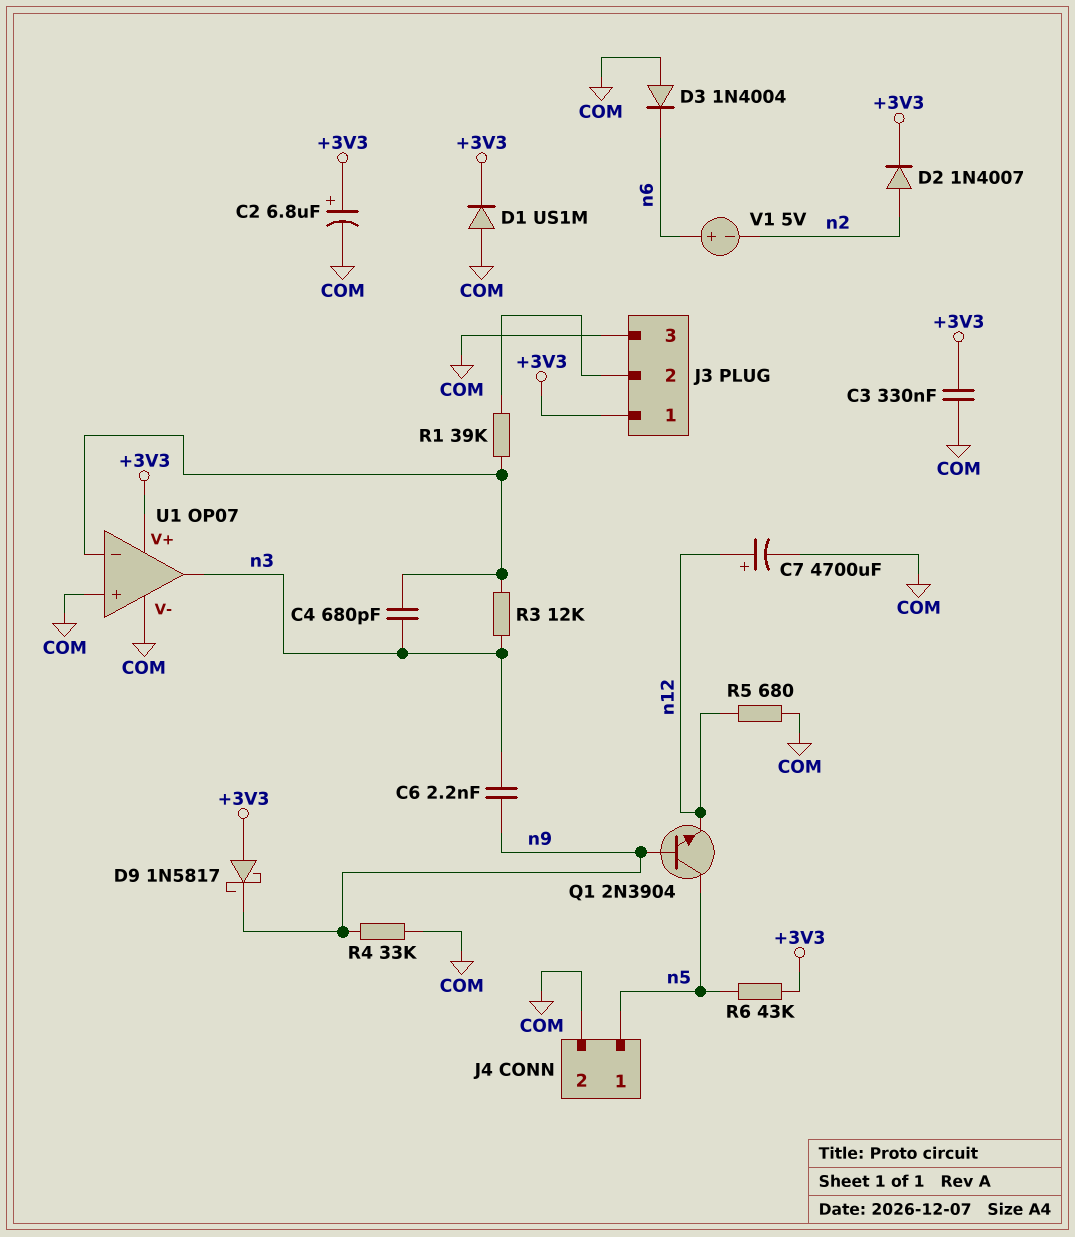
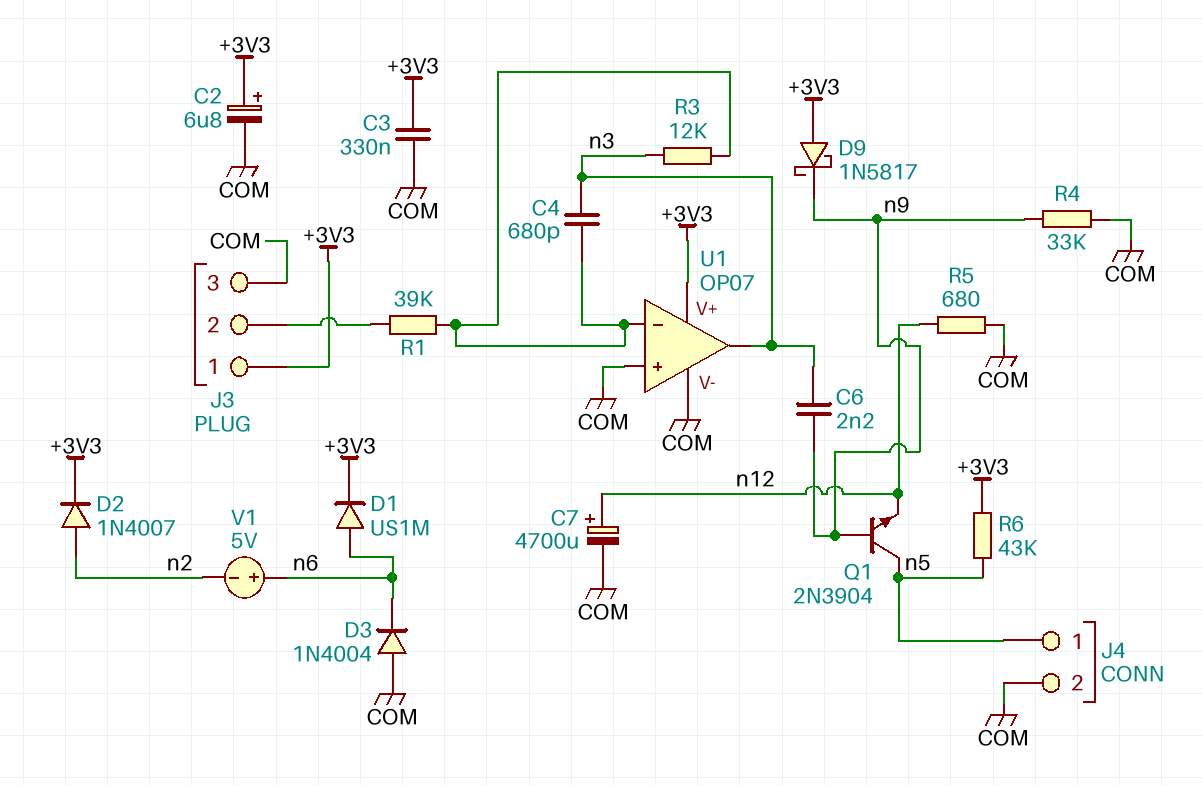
D1: diode US1M (A COM, K +3V3) -> diode US1M (A n6, K +3V3)

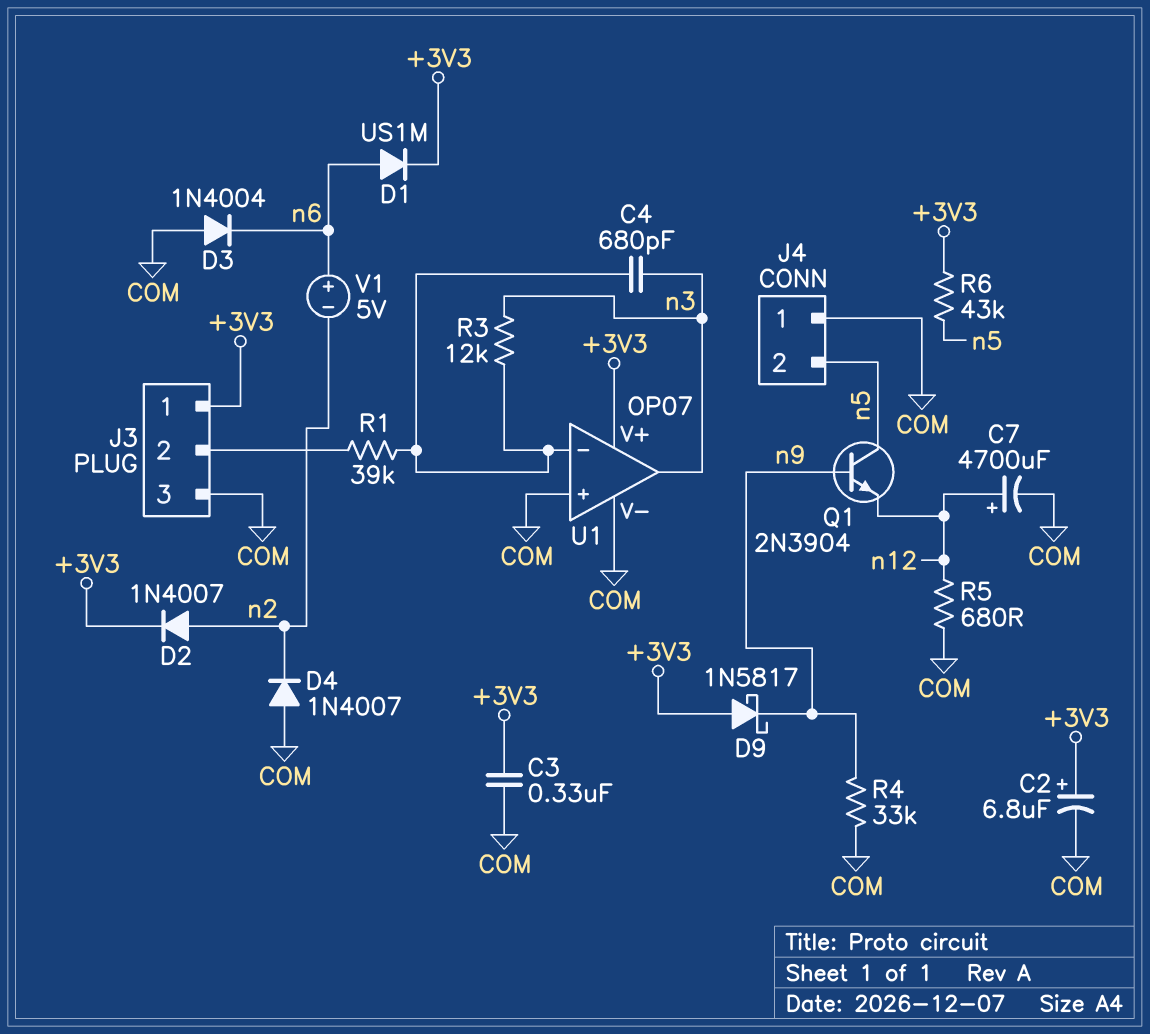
C6: 2.2nF (n3, n9) -> none
D4: none -> diode 1N4007 (A COM, K n2)
J4 pin 1: n5 -> COM
J4 pin 2: COM -> n5

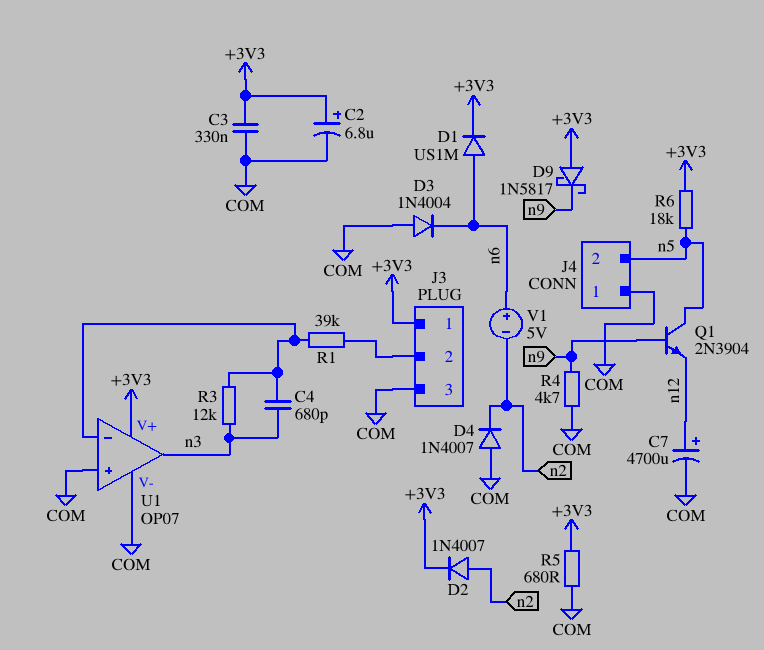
R4: 33k (COM, n9) -> 4.7k (COM, n9)
R5: 680 (COM, n12) -> 680 (+3V3, COM)
R6: 43k (+3V3, n5) -> 18k (+3V3, n5)

